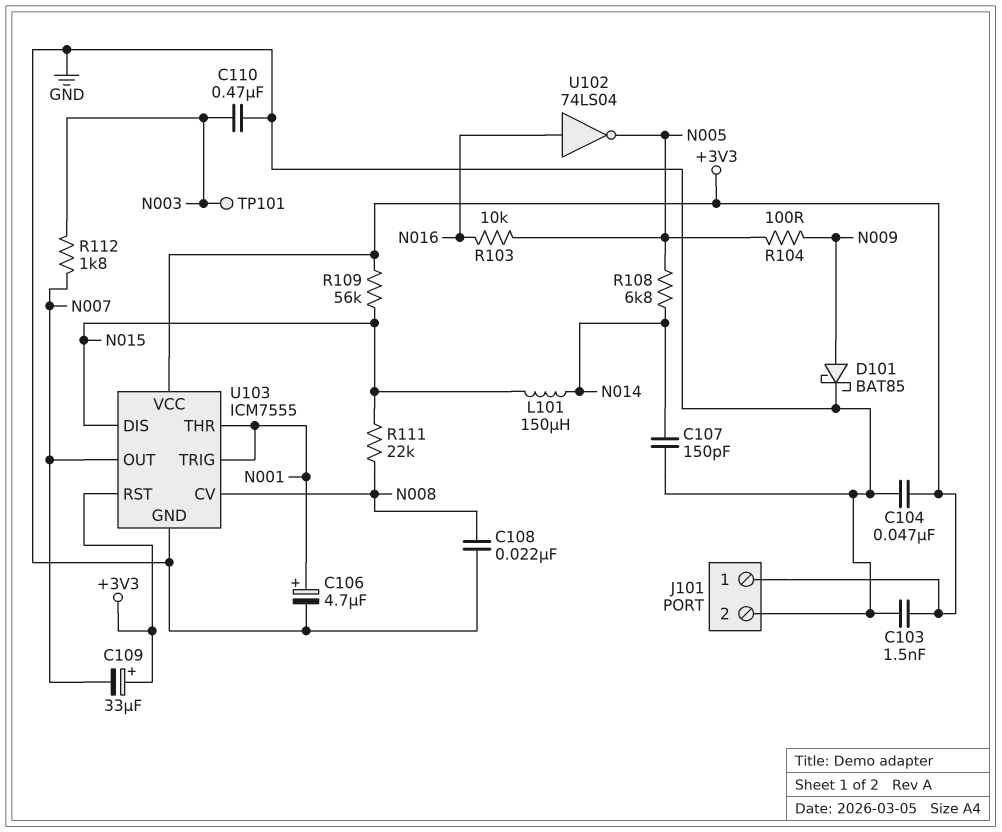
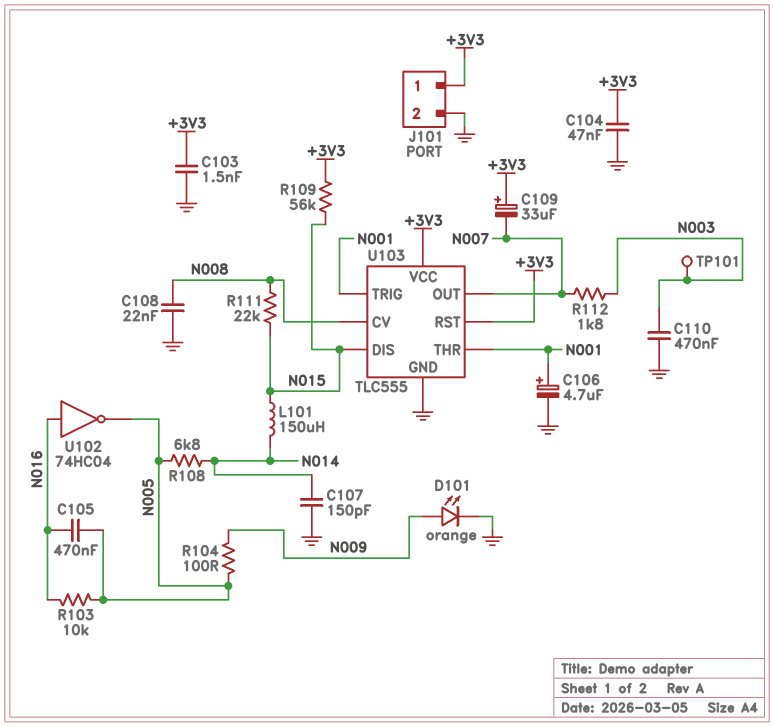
C105: none -> 470nF (N005, N016)
D101: schottky BAT85 (A N009, K GND) -> LED orange (A N009, K GND)
U102: NOT 74LS04 (in N016, out N005) -> NOT 74HC04 (in N016, out N005)
U103: ICM7555 -> TLC555

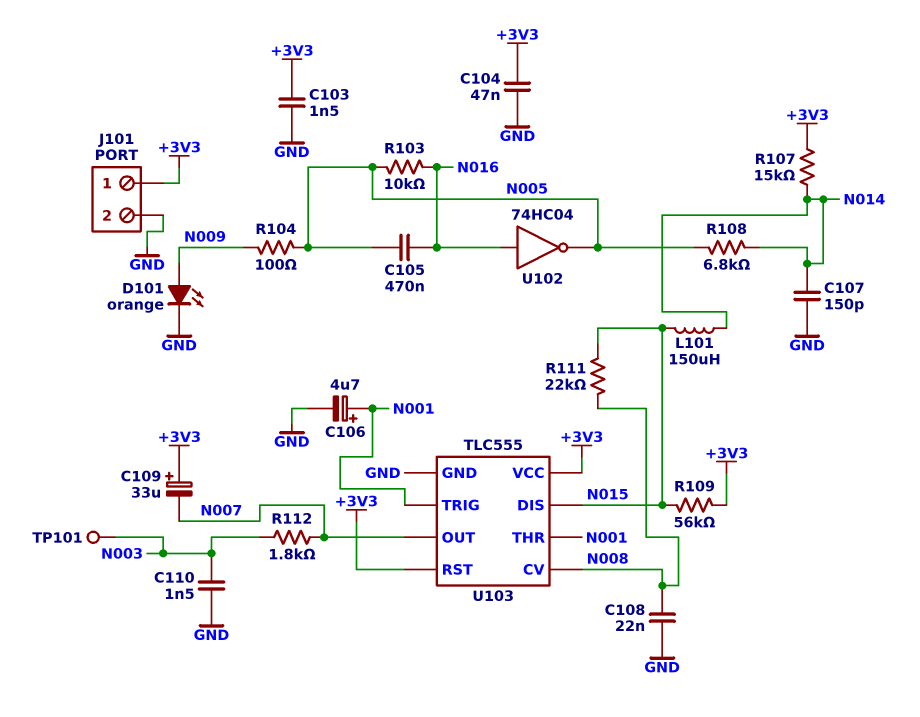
C110: 470nF (GND, N003) -> 1.5nF (GND, N003)
R107: none -> 15k (+3V3, N014)

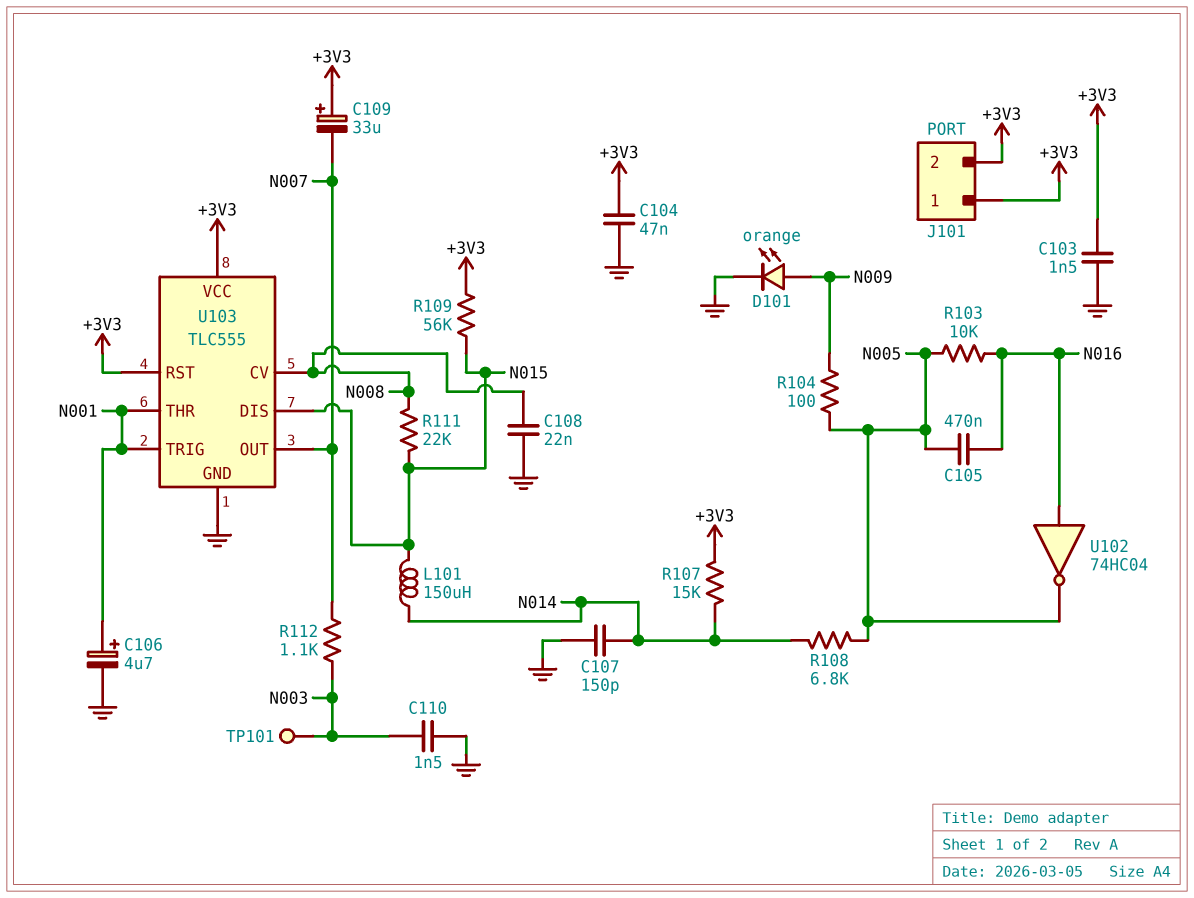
J101 pin 2: GND -> +3V3
R112: 1.8k (N003, N007) -> 1.1k (N003, N007)

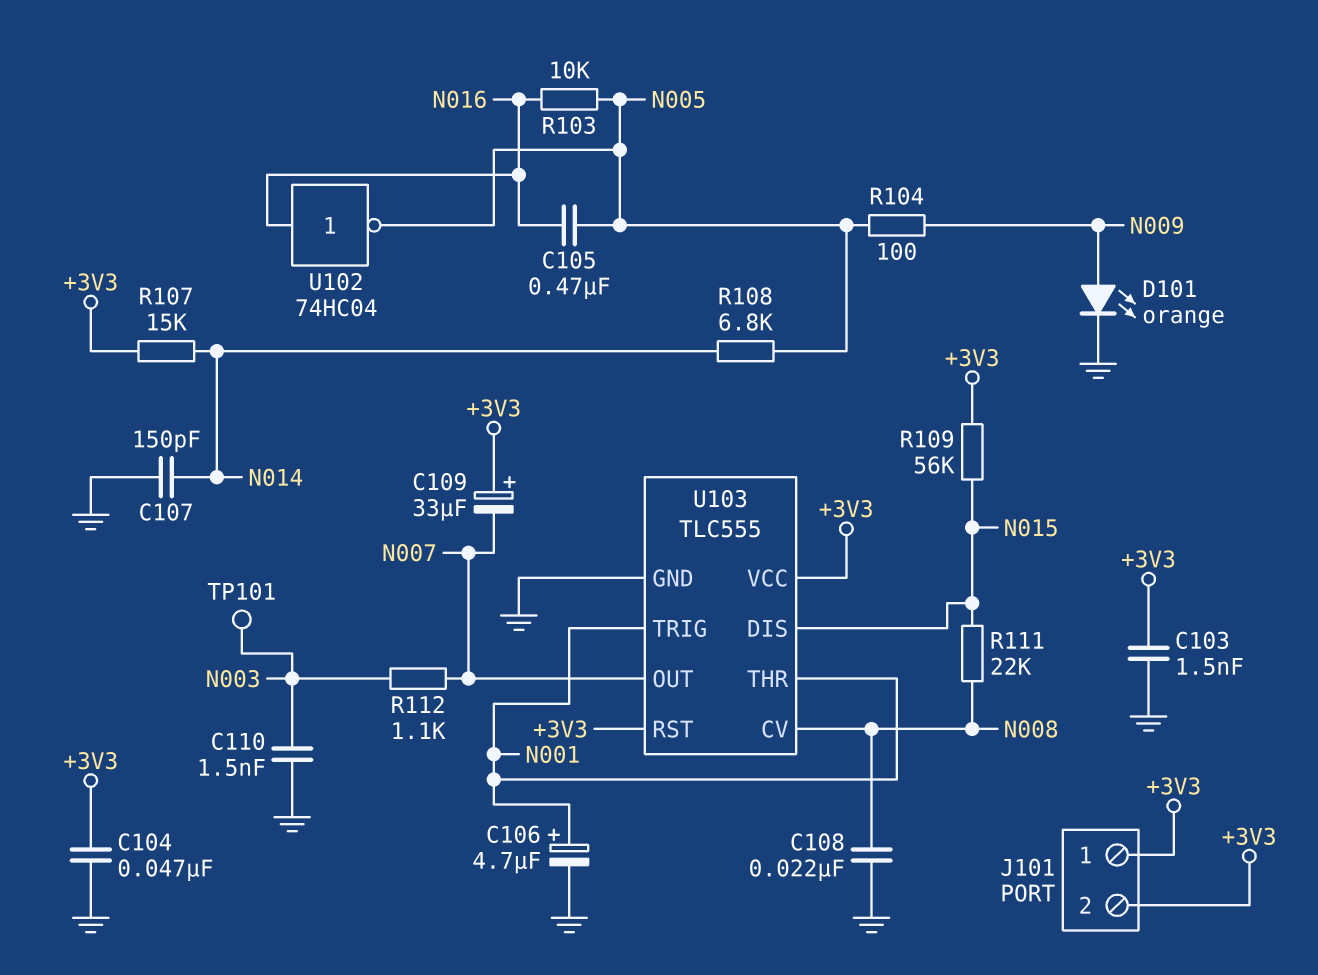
L101: 150uH (N014, N015) -> none

